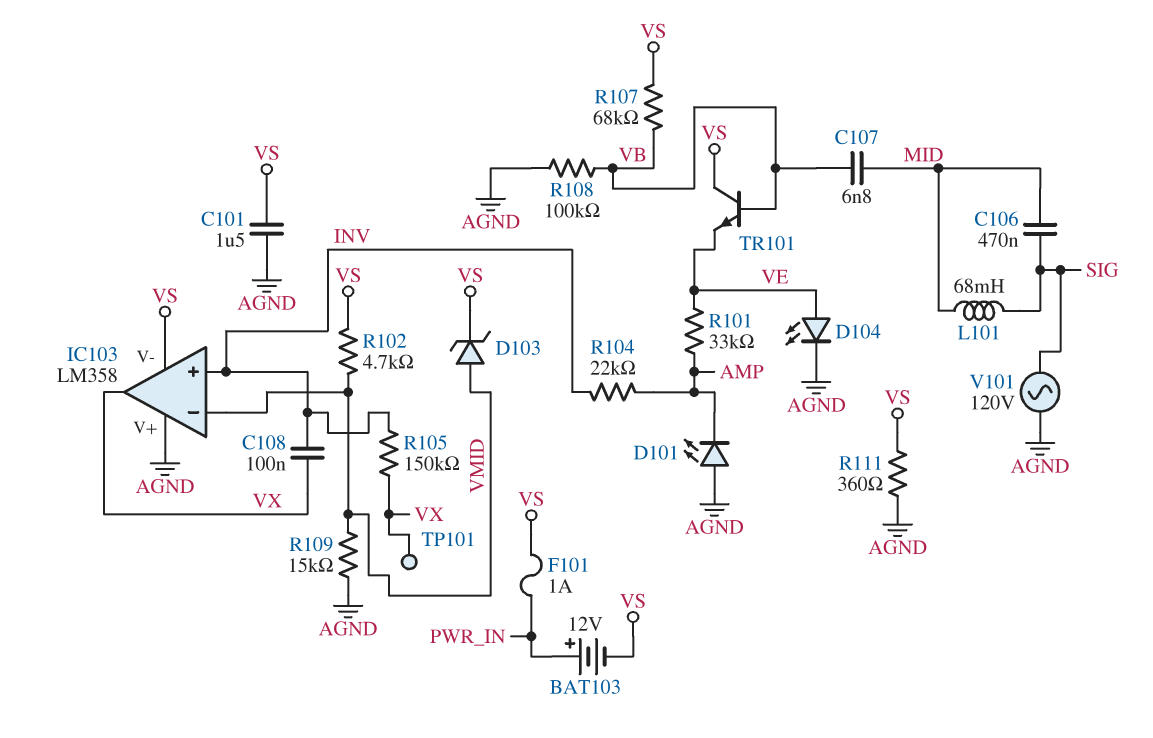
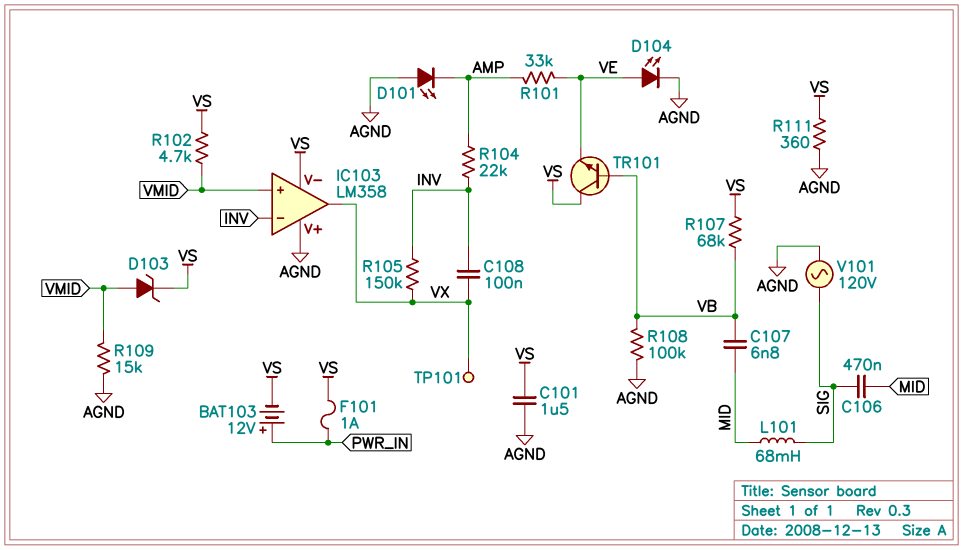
IC103 pin in+: INV -> VMID
IC103 pin in-: VMID -> INV

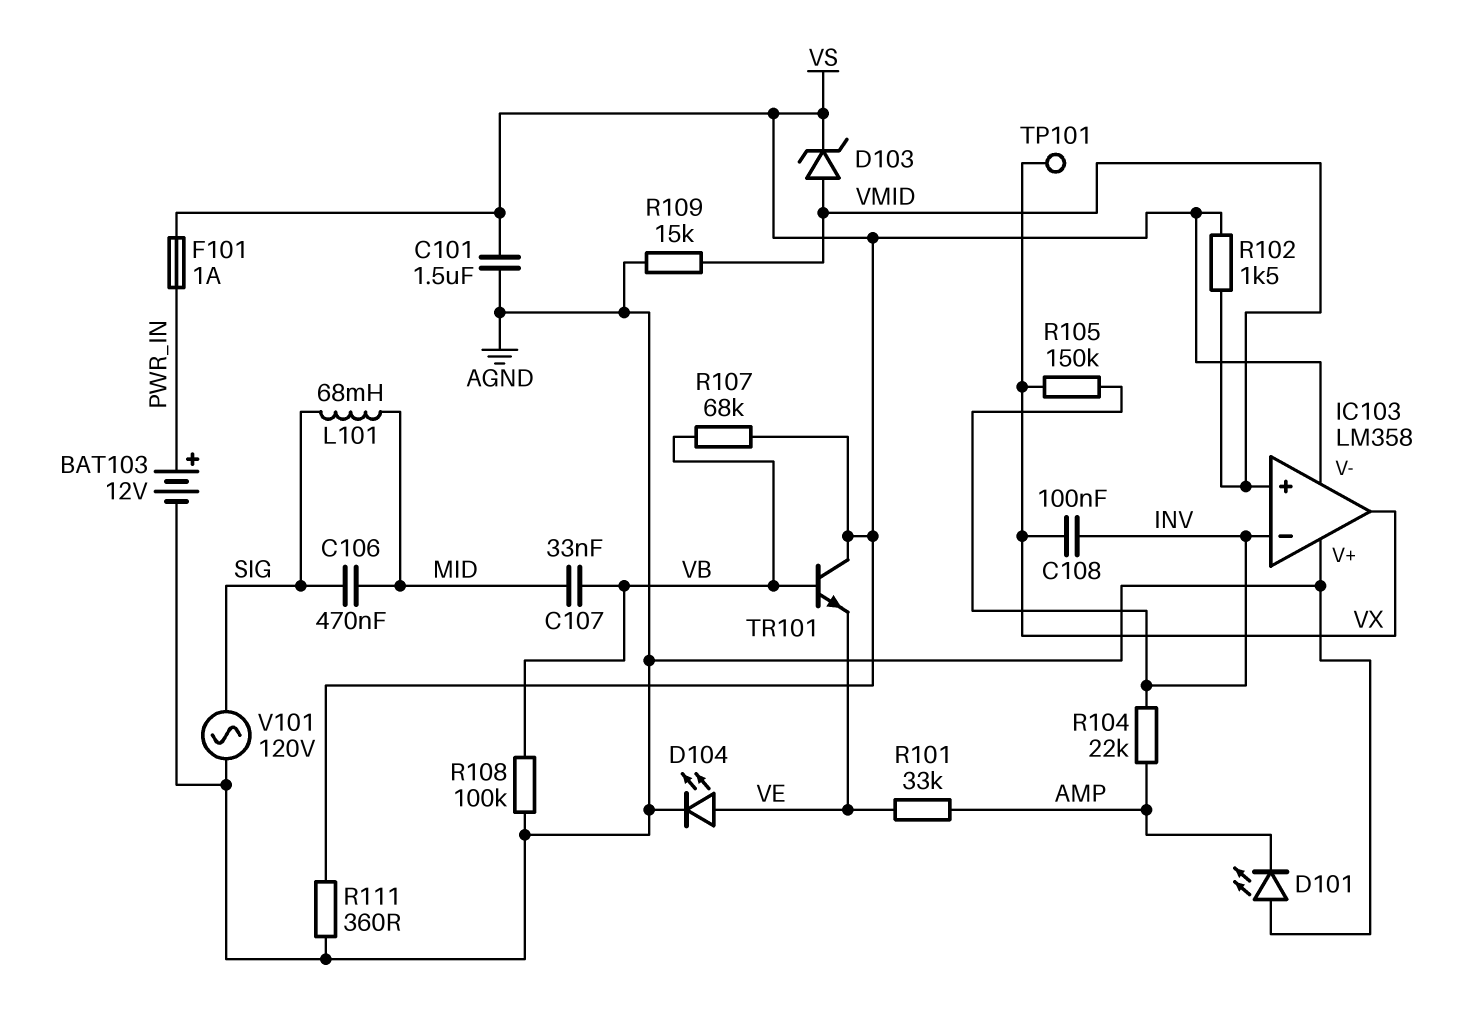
BAT103: 12V (plus PWR_IN, minus VS) -> 12V (plus PWR_IN, minus AGND)
C107: 6.8nF (MID, VB) -> 33nF (MID, VB)
R102: 4.7k (VMID, VS) -> 1.5k (VMID, VS)

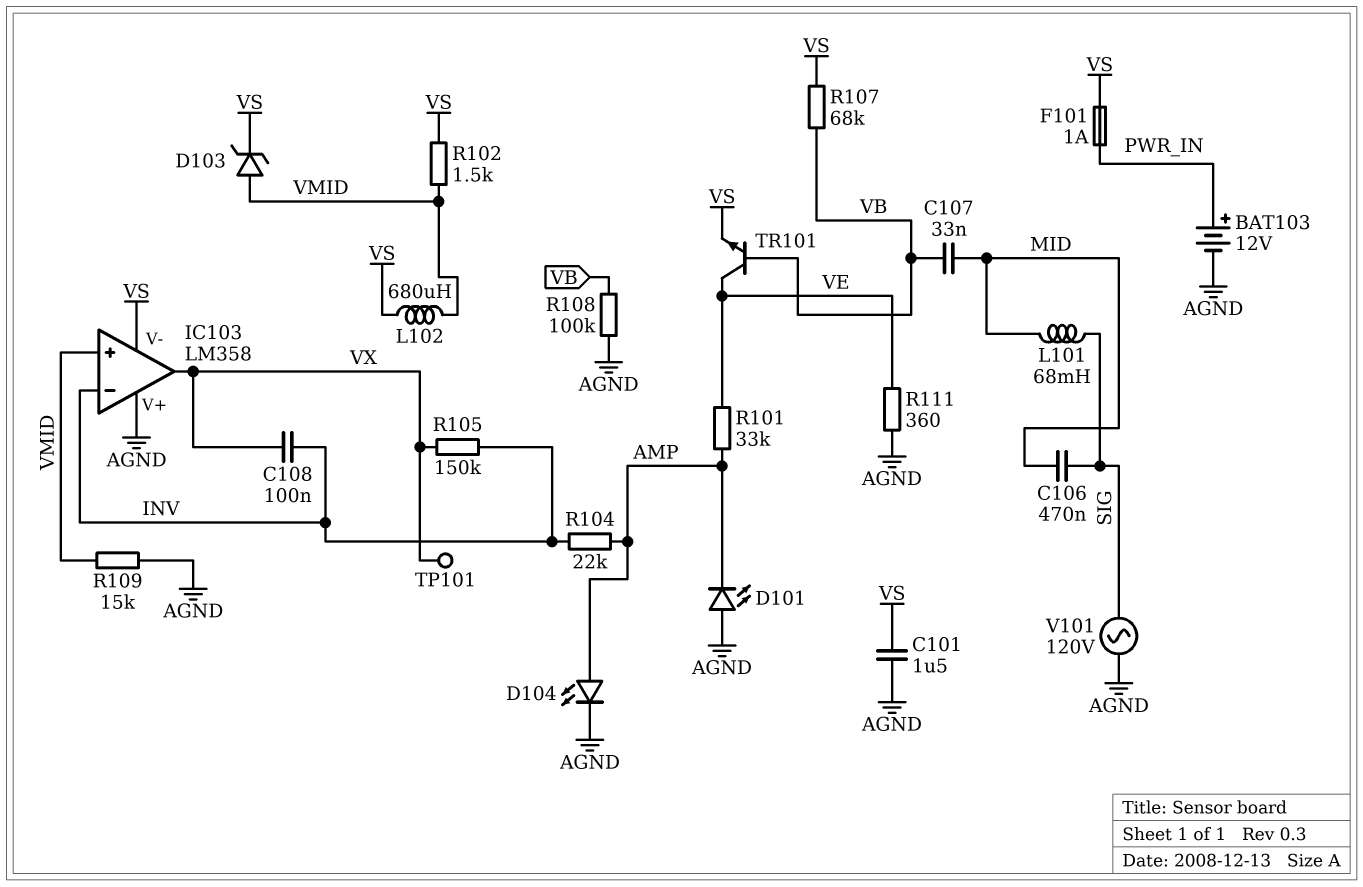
D104: LED (A VE, K AGND) -> LED (A AMP, K AGND)
L102: none -> 680uH (VMID, VS)
R111: 360 (AGND, VS) -> 360 (AGND, VE)
TR101: NPN (B VB, C VS, E VE) -> NPN (B VB, C VE, E VS)

